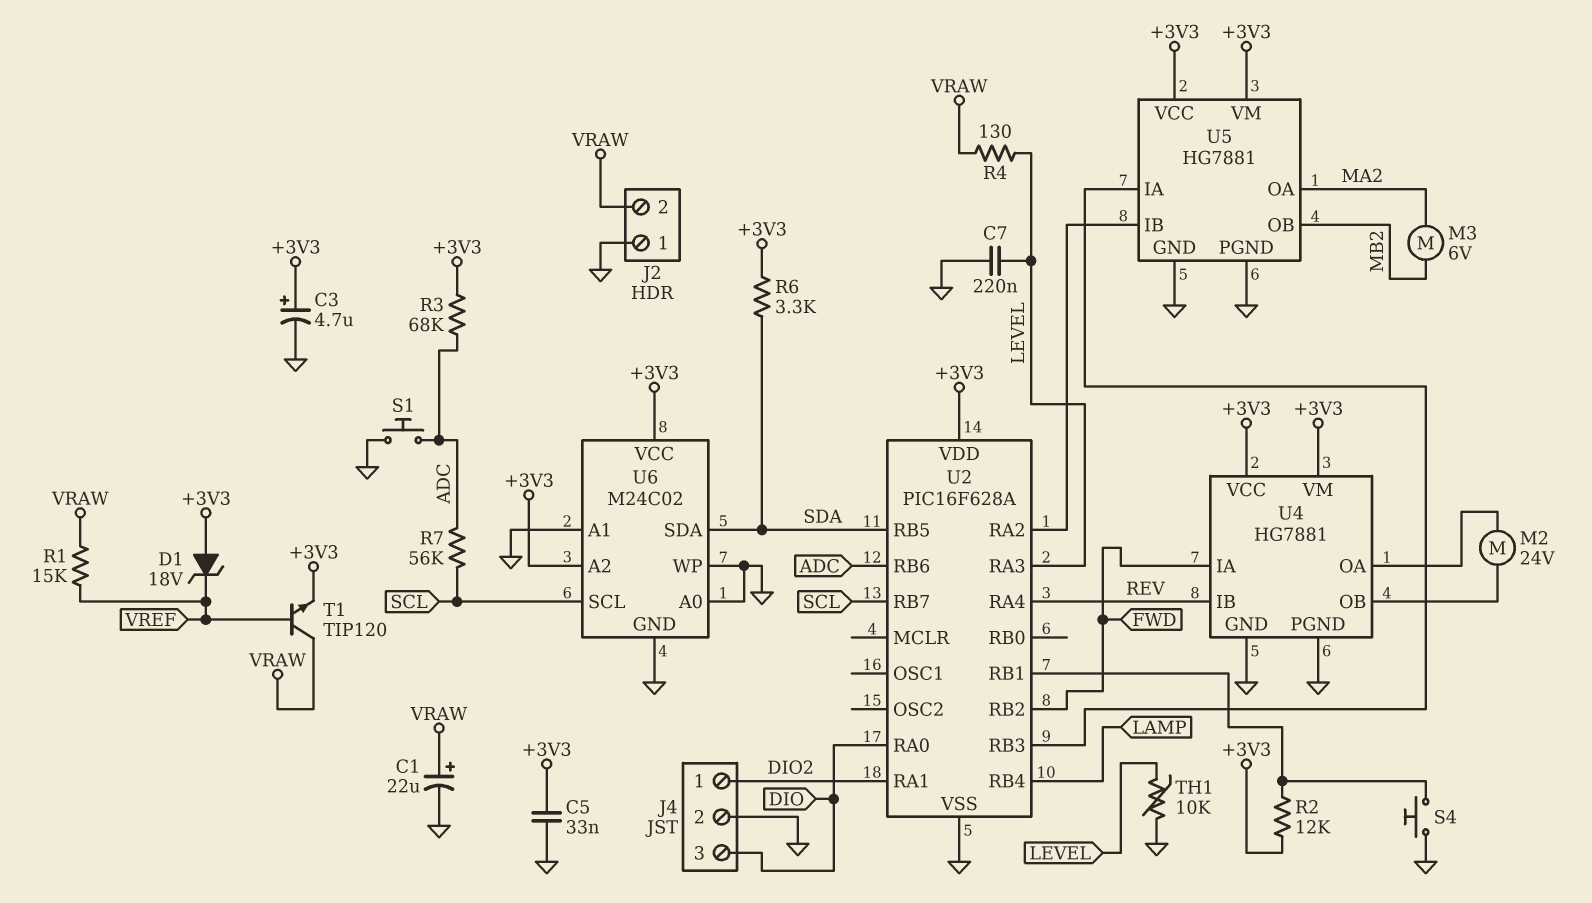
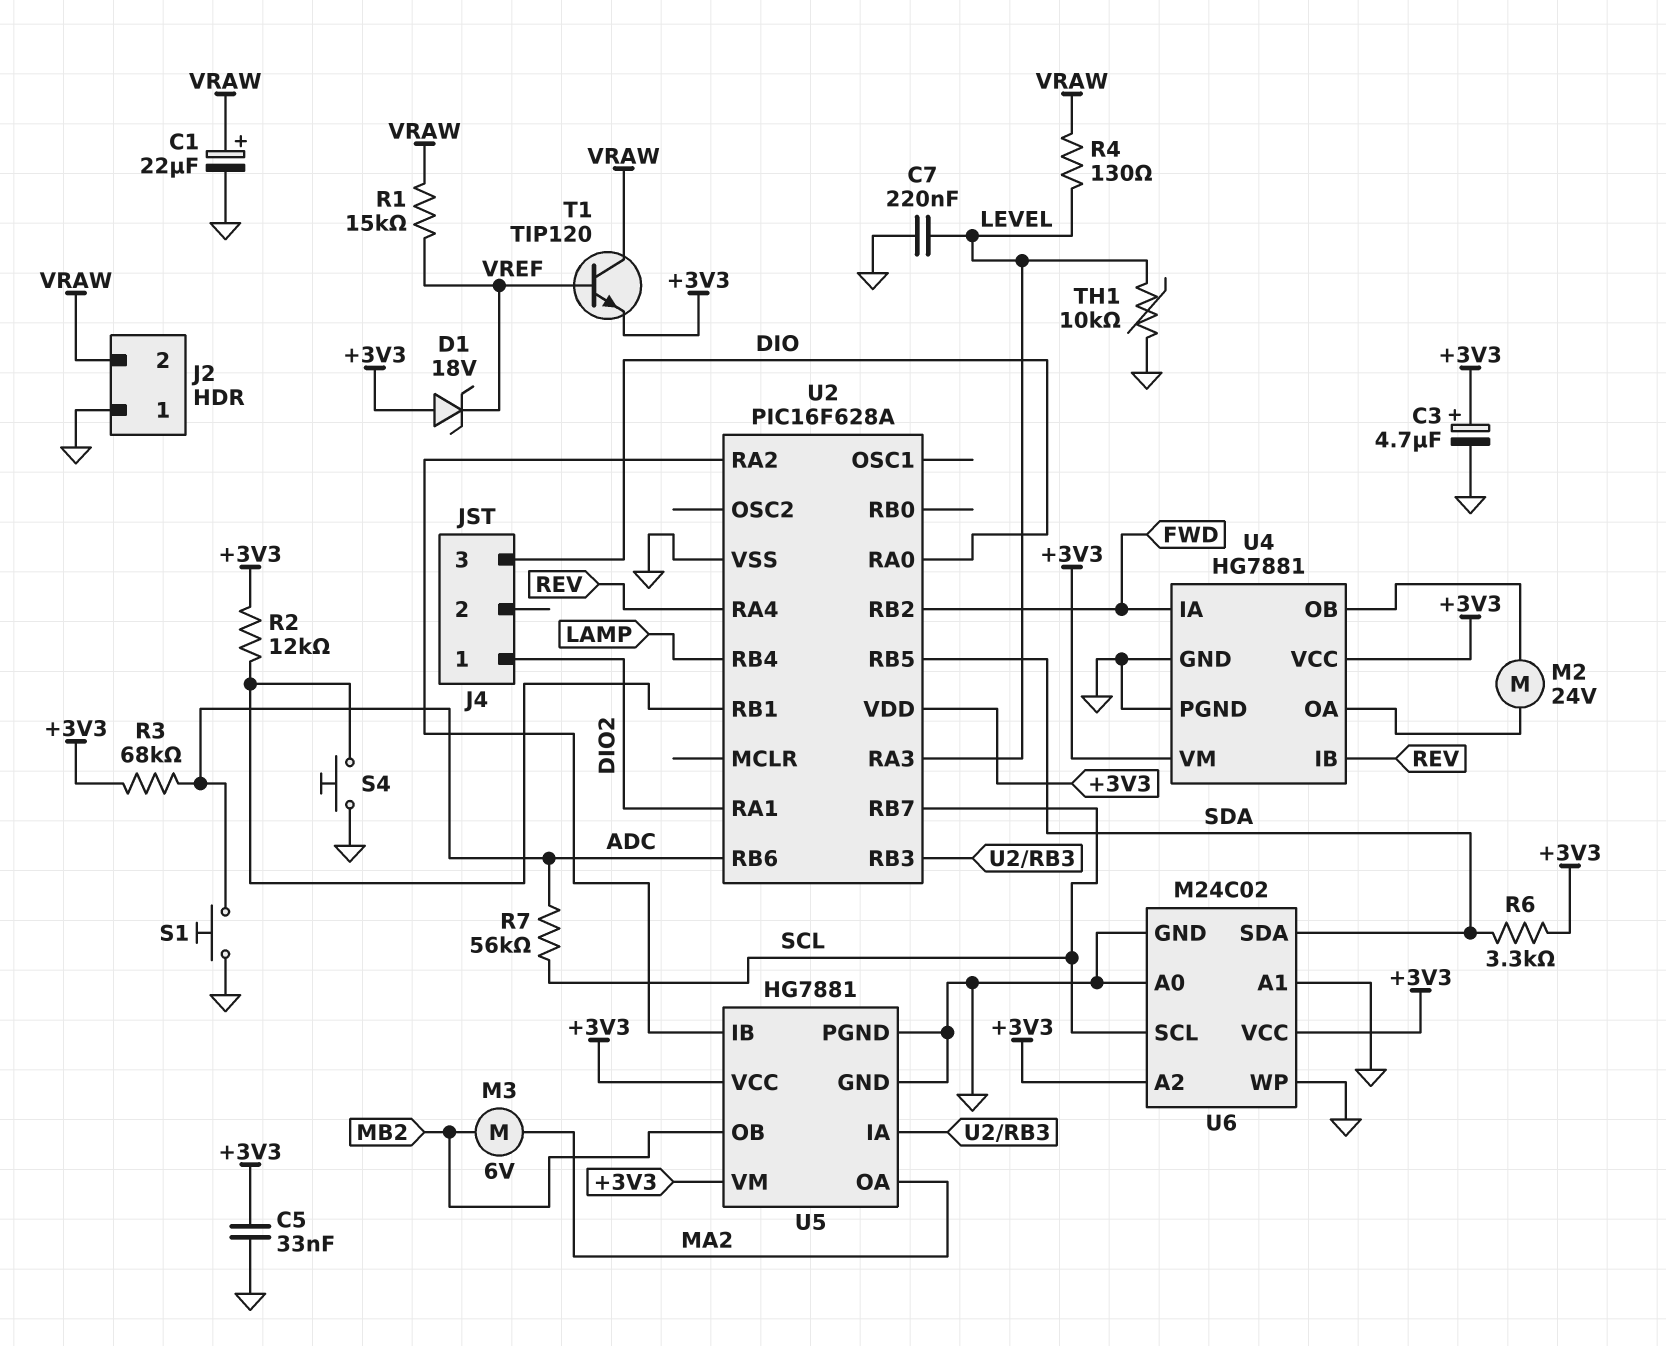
J4 pin 2: GND -> none

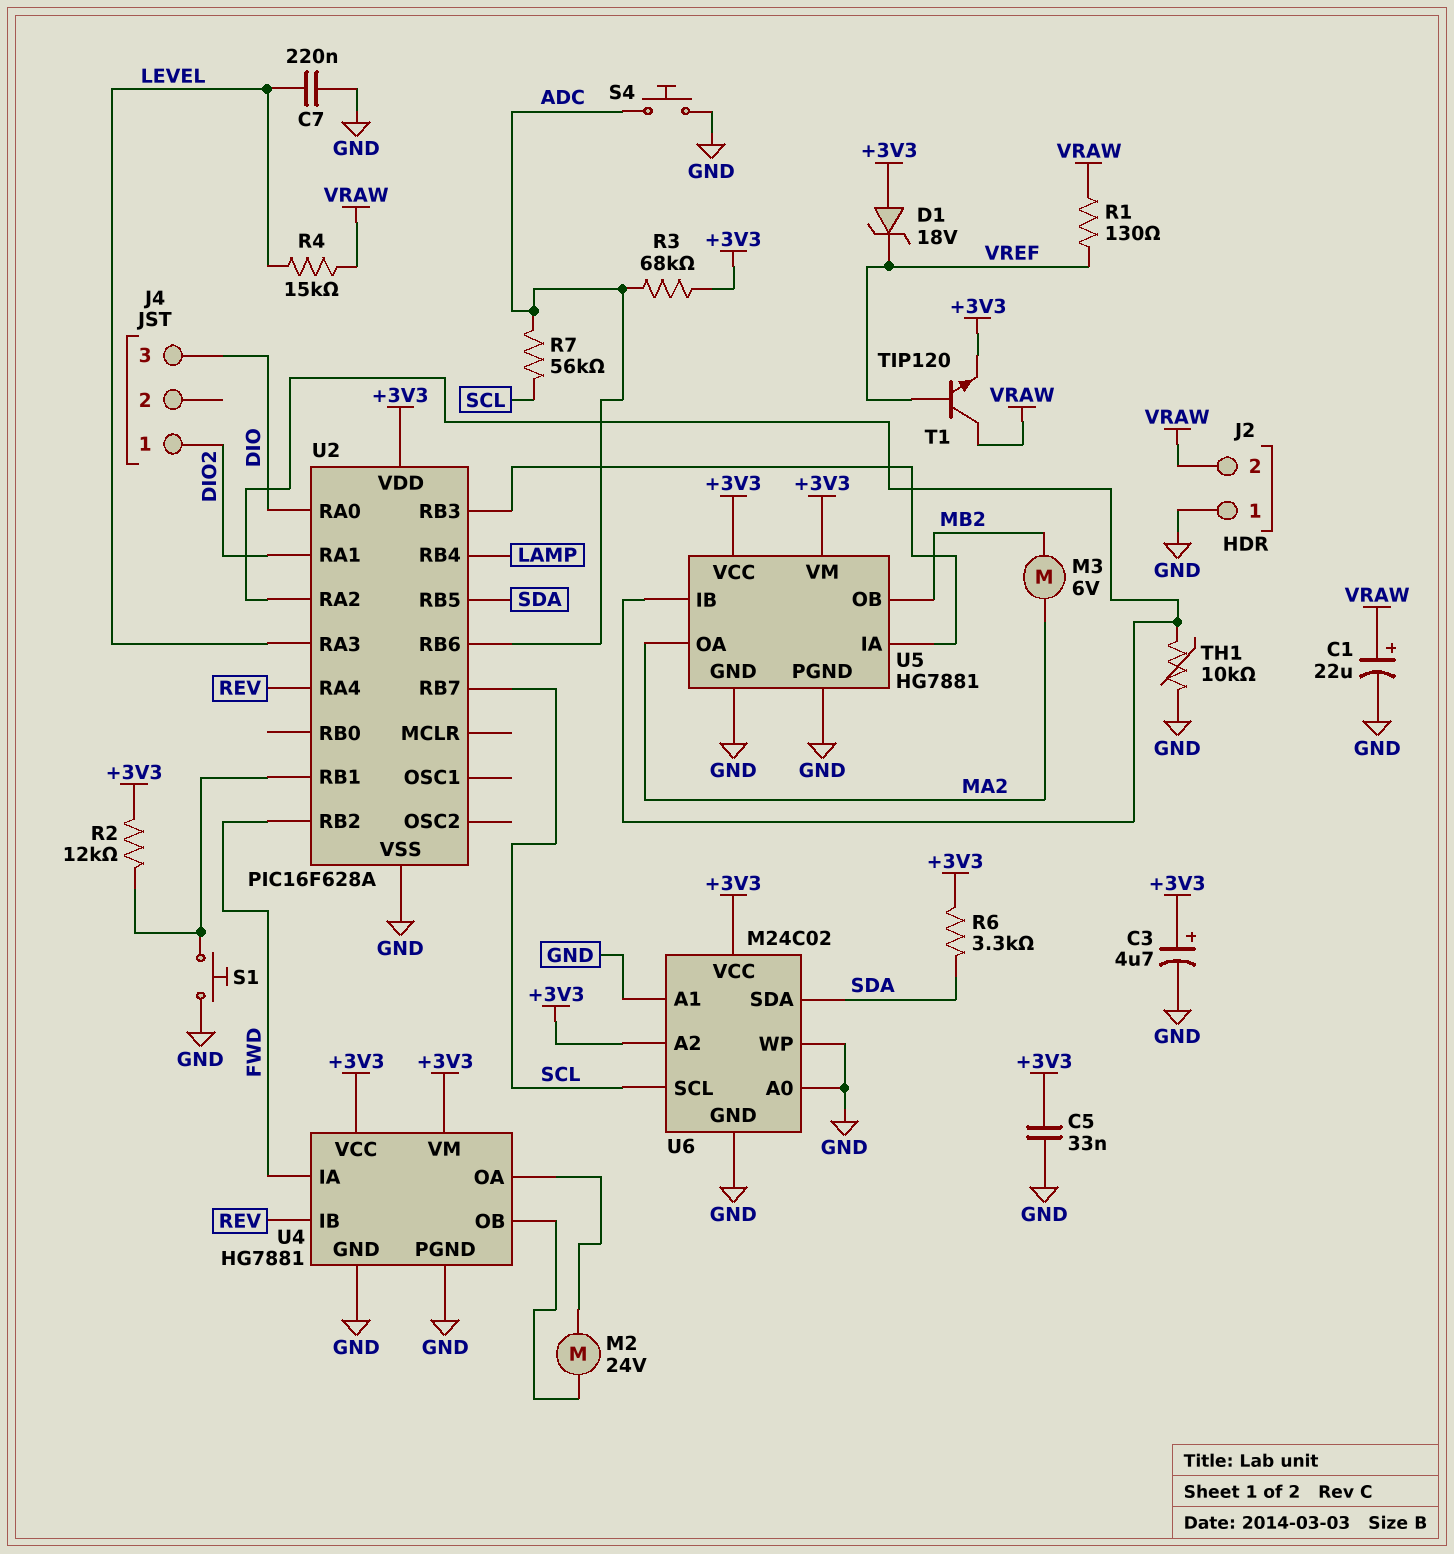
R1: 15k (VRAW, VREF) -> 130 (VRAW, VREF)
R4: 130 (LEVEL, VRAW) -> 15k (LEVEL, VRAW)
S1: button (ADC, GND) -> button (GND, U2/RB1)
S4: button (GND, U2/RB1) -> button (ADC, GND)
TH1: 10k (GND, LEVEL) -> 10k (GND, U2/RA2)

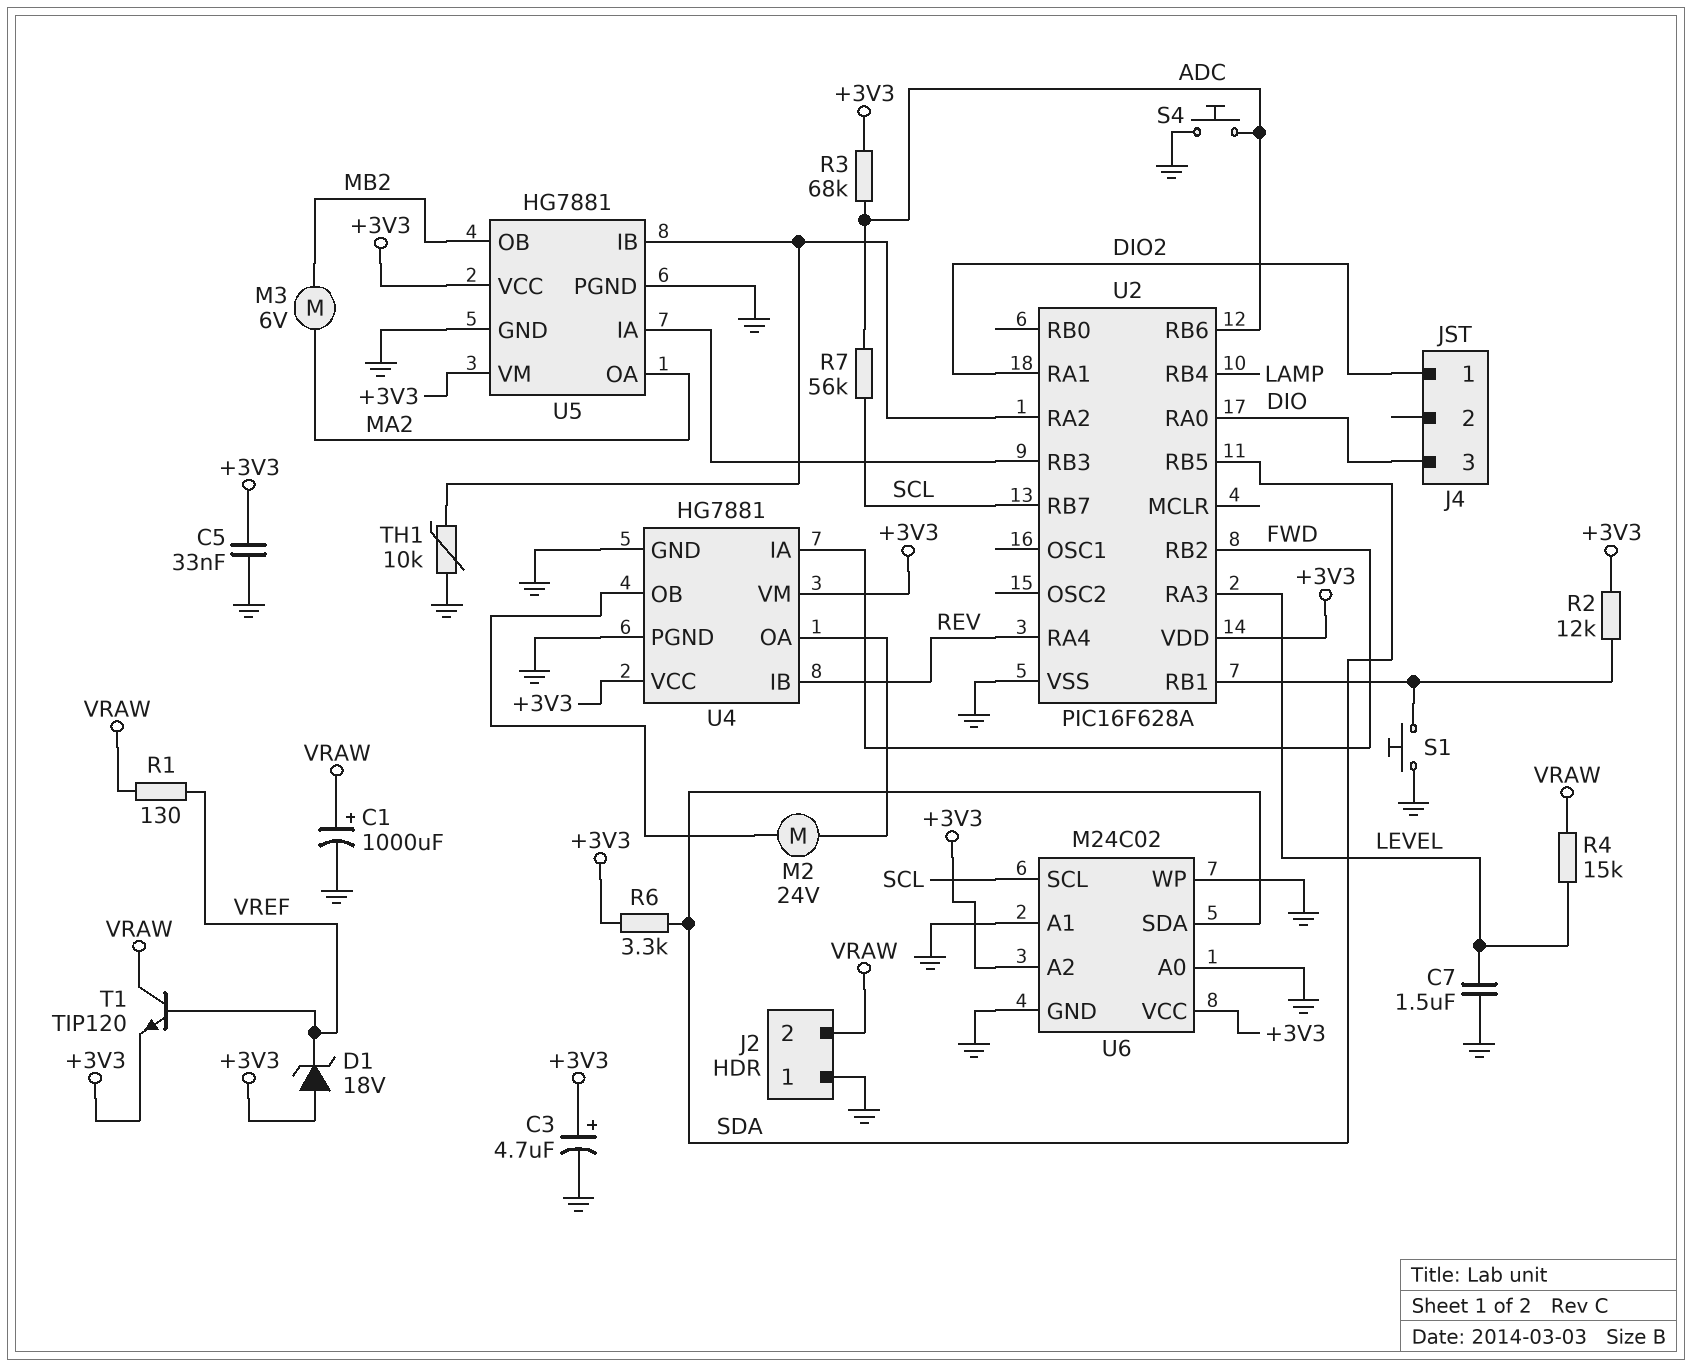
C1: 22uF (plus VRAW, minus GND) -> 1000uF (plus VRAW, minus GND)
C7: 220nF (GND, LEVEL) -> 1.5uF (GND, LEVEL)

